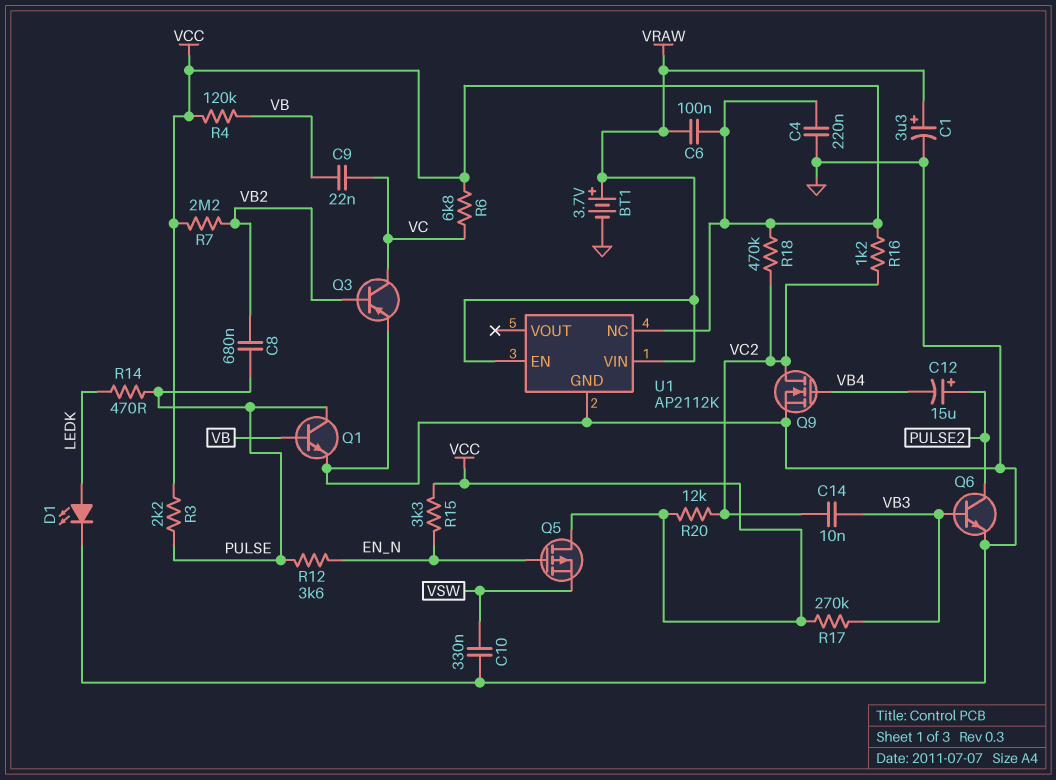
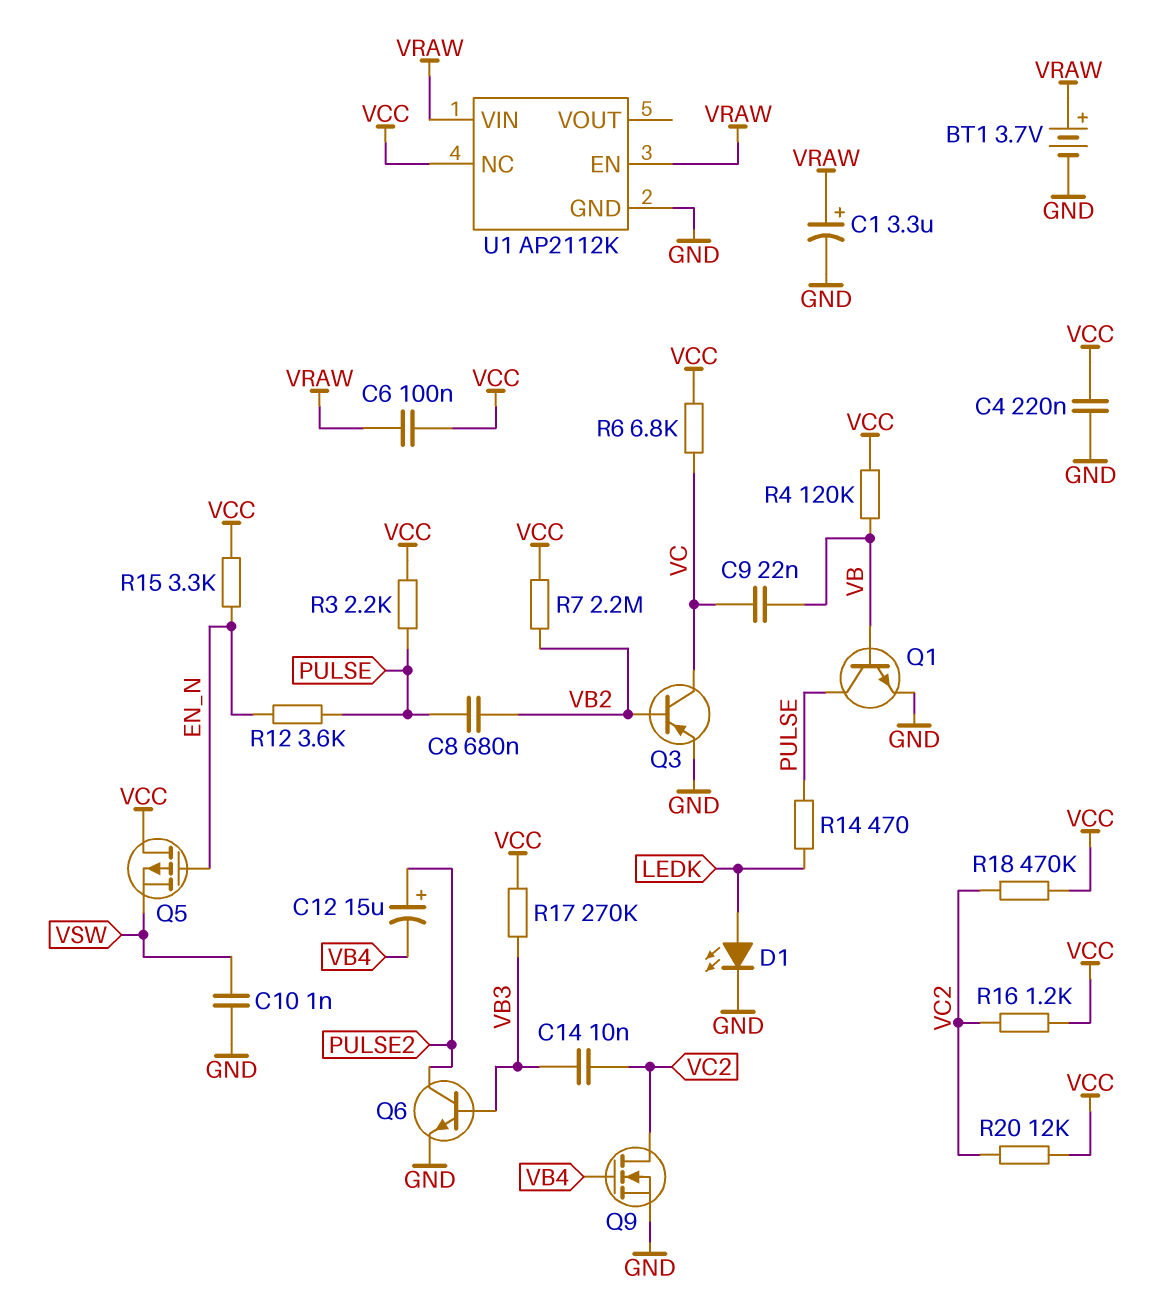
C10: 330nF (GND, VSW) -> 1nF (GND, VSW)

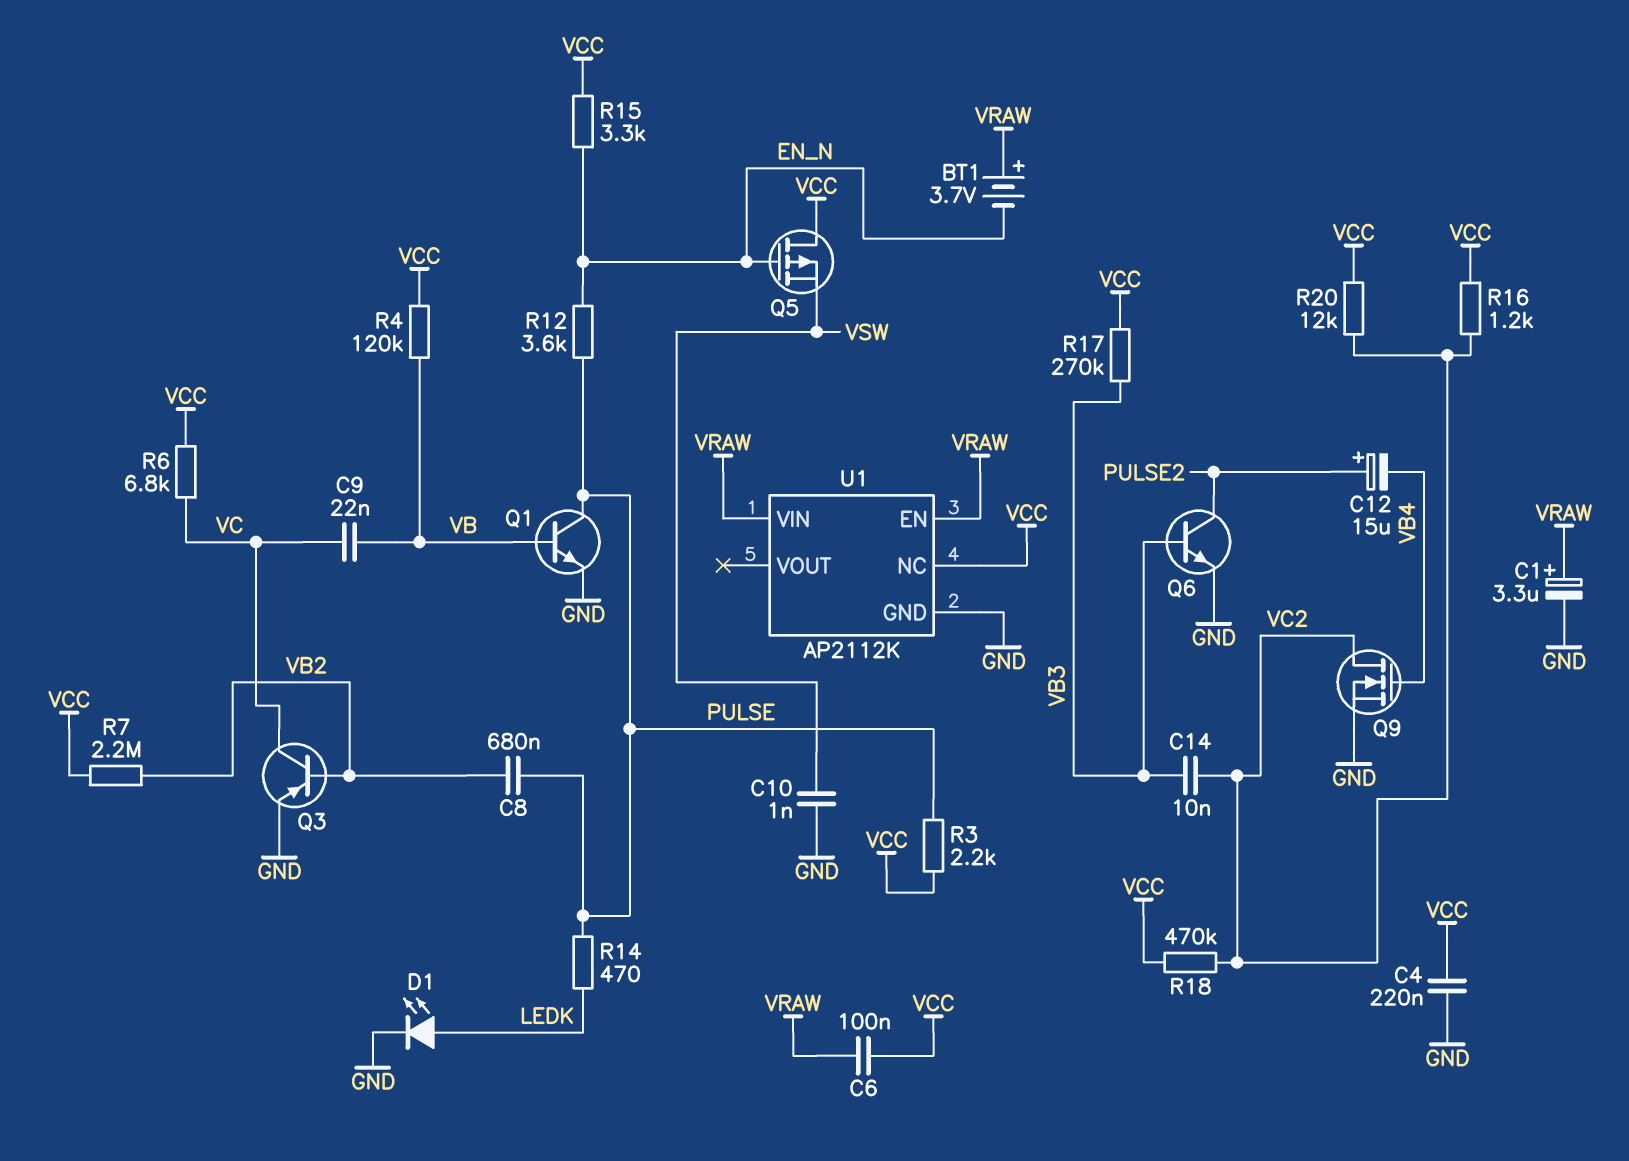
BT1: 3.7V (plus VRAW, minus GND) -> 3.7V (plus VRAW, minus EN_N)

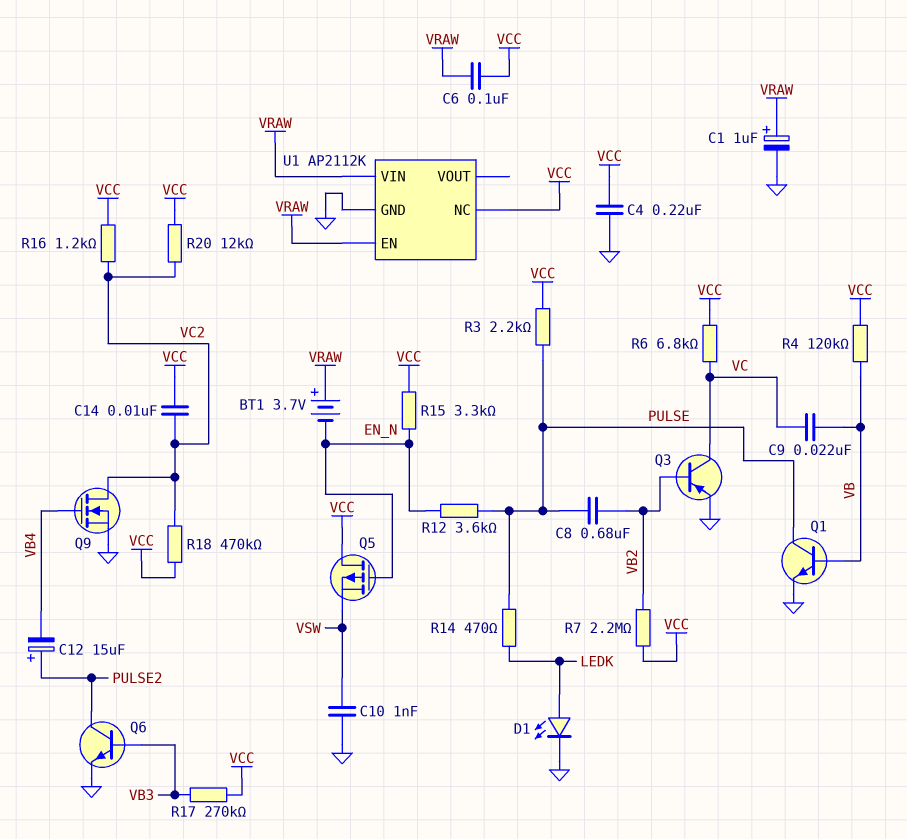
C1: 3.3uF (plus VRAW, minus GND) -> 1uF (plus VRAW, minus GND)
C14: 10nF (VB3, VC2) -> 10nF (VC2, VCC)

